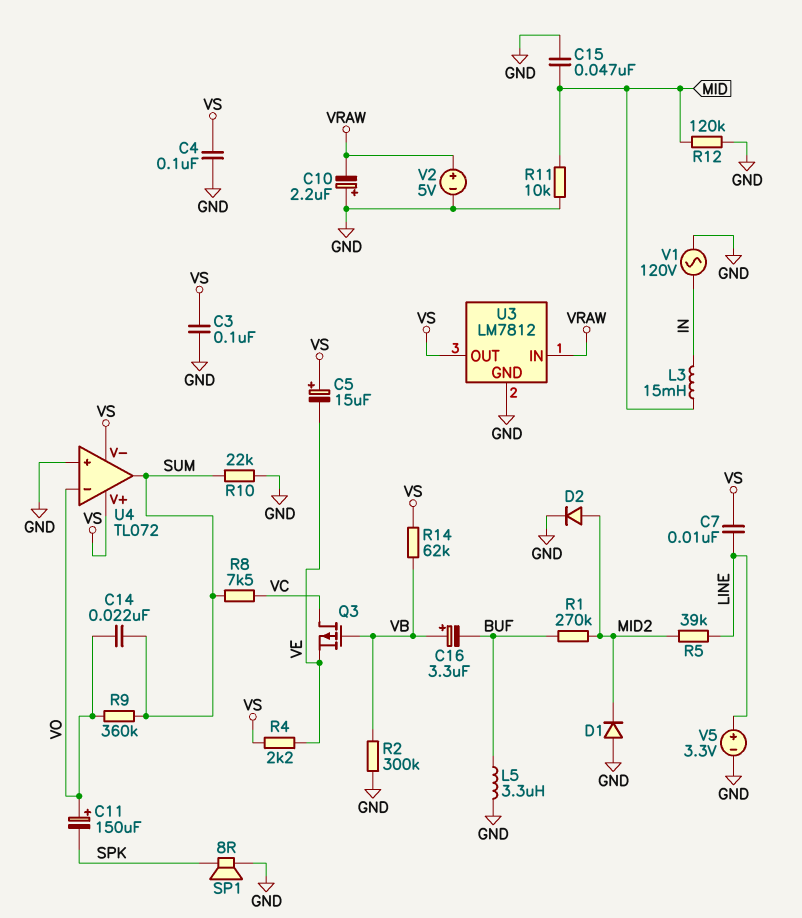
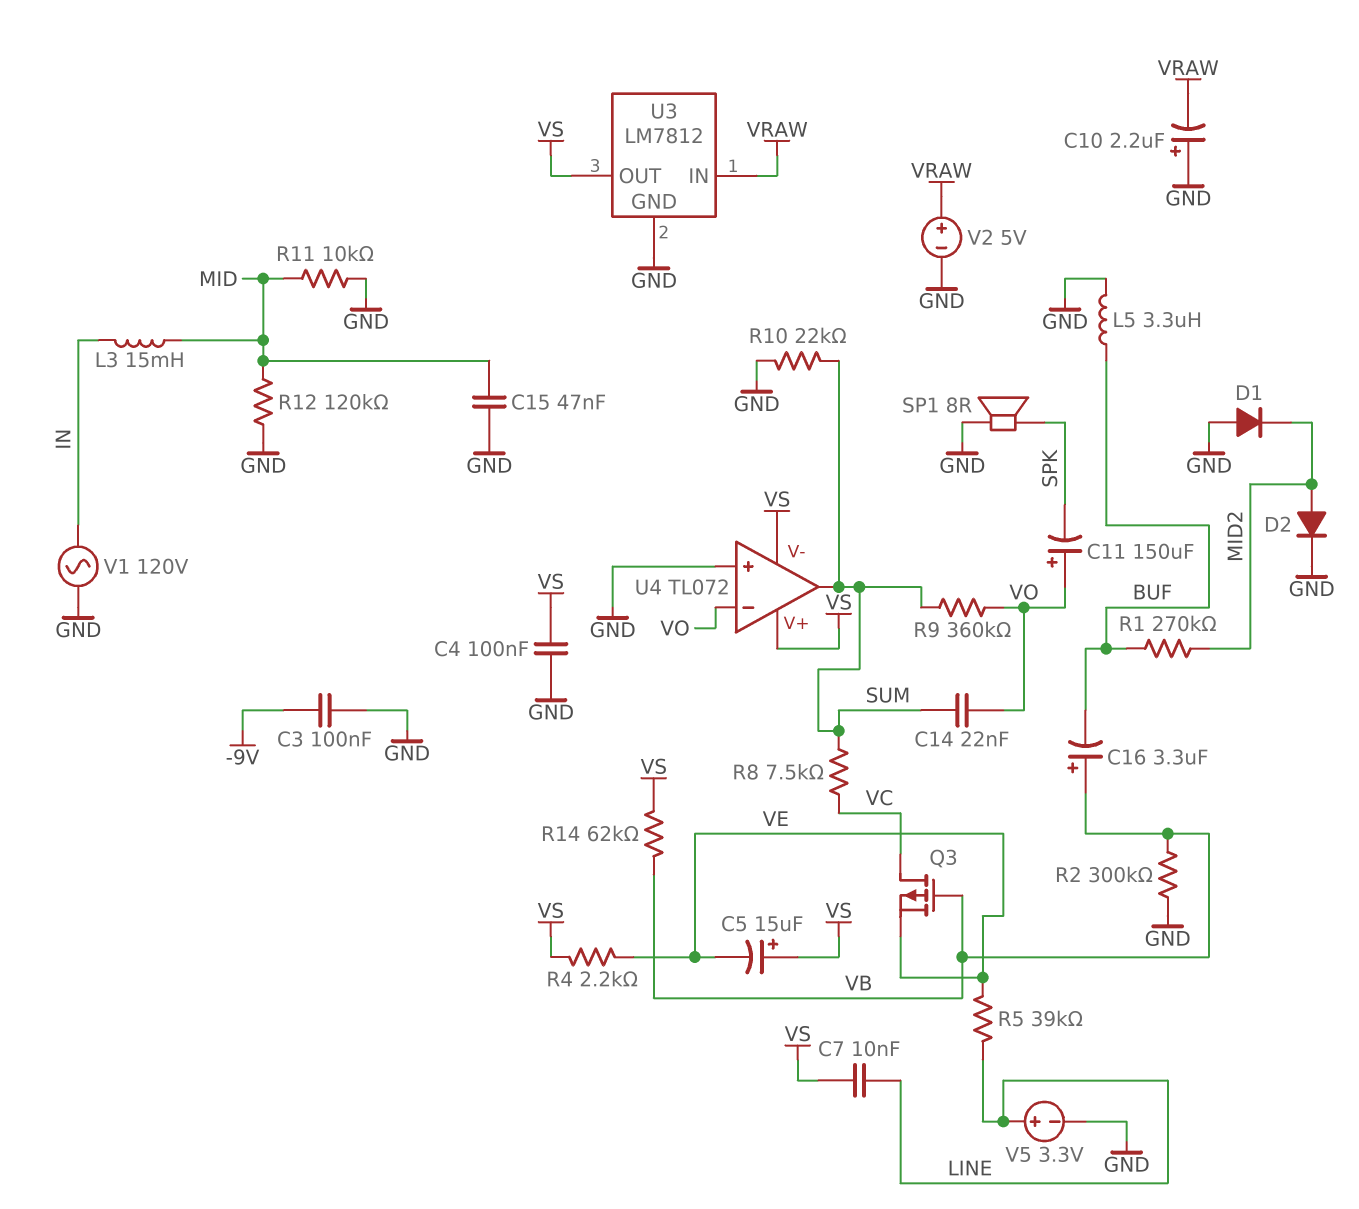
C3: 100nF (GND, VS) -> 100nF (-9V, GND)
R5: 39k (LINE, MID2) -> 39k (LINE, VE)

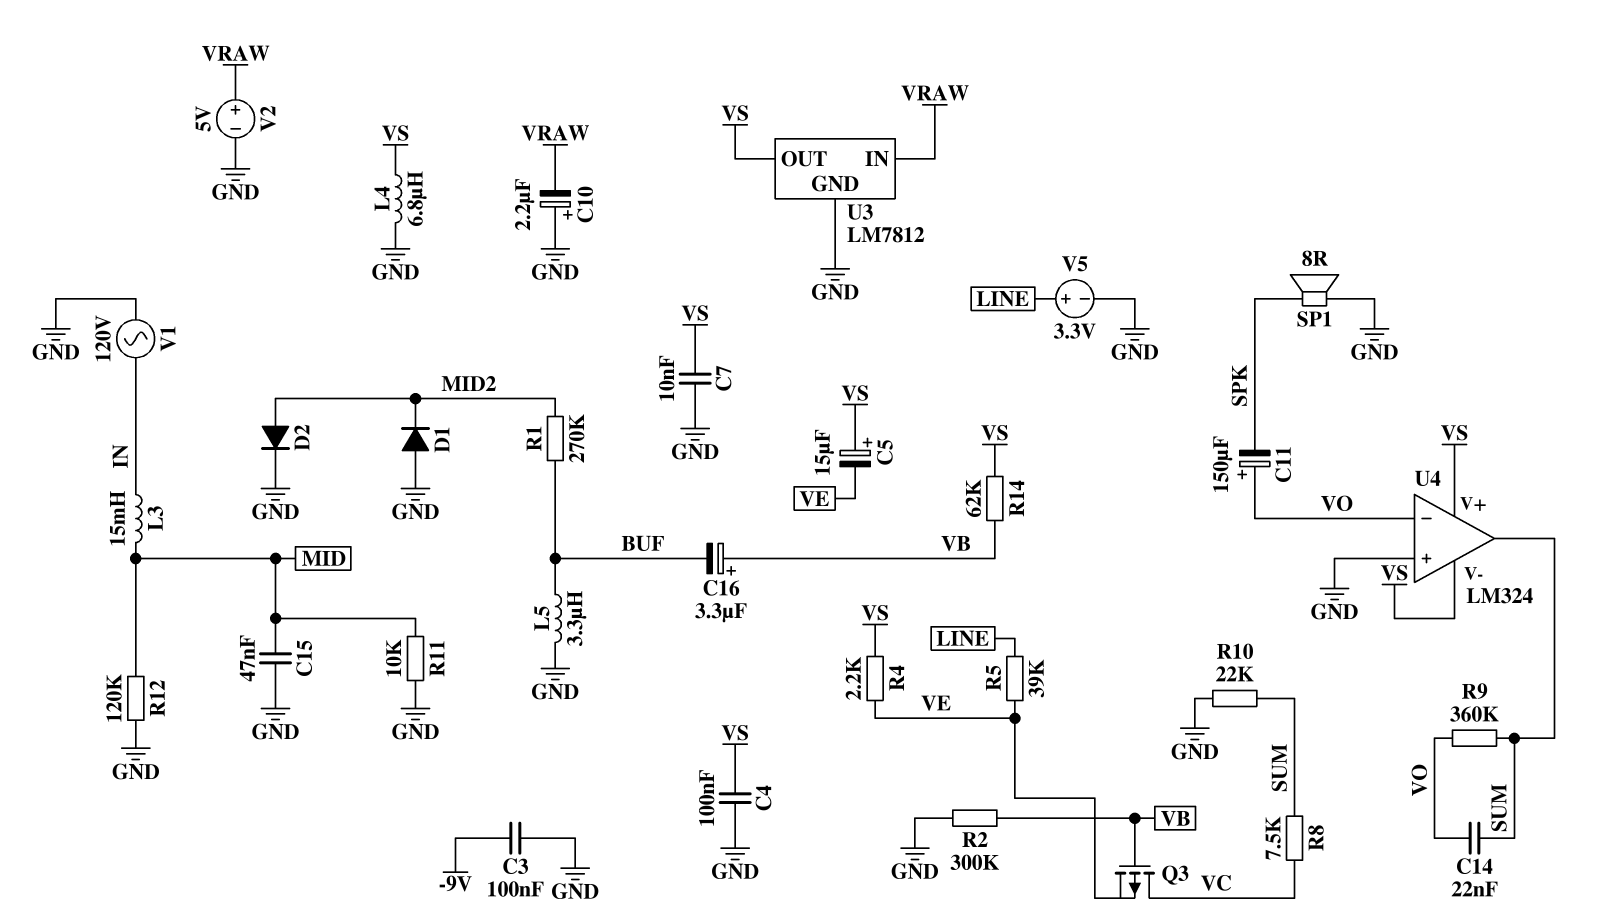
C7: 10nF (LINE, VS) -> 10nF (GND, VS)
L4: none -> 6.8uH (GND, VS)
U4: TL072 -> LM324

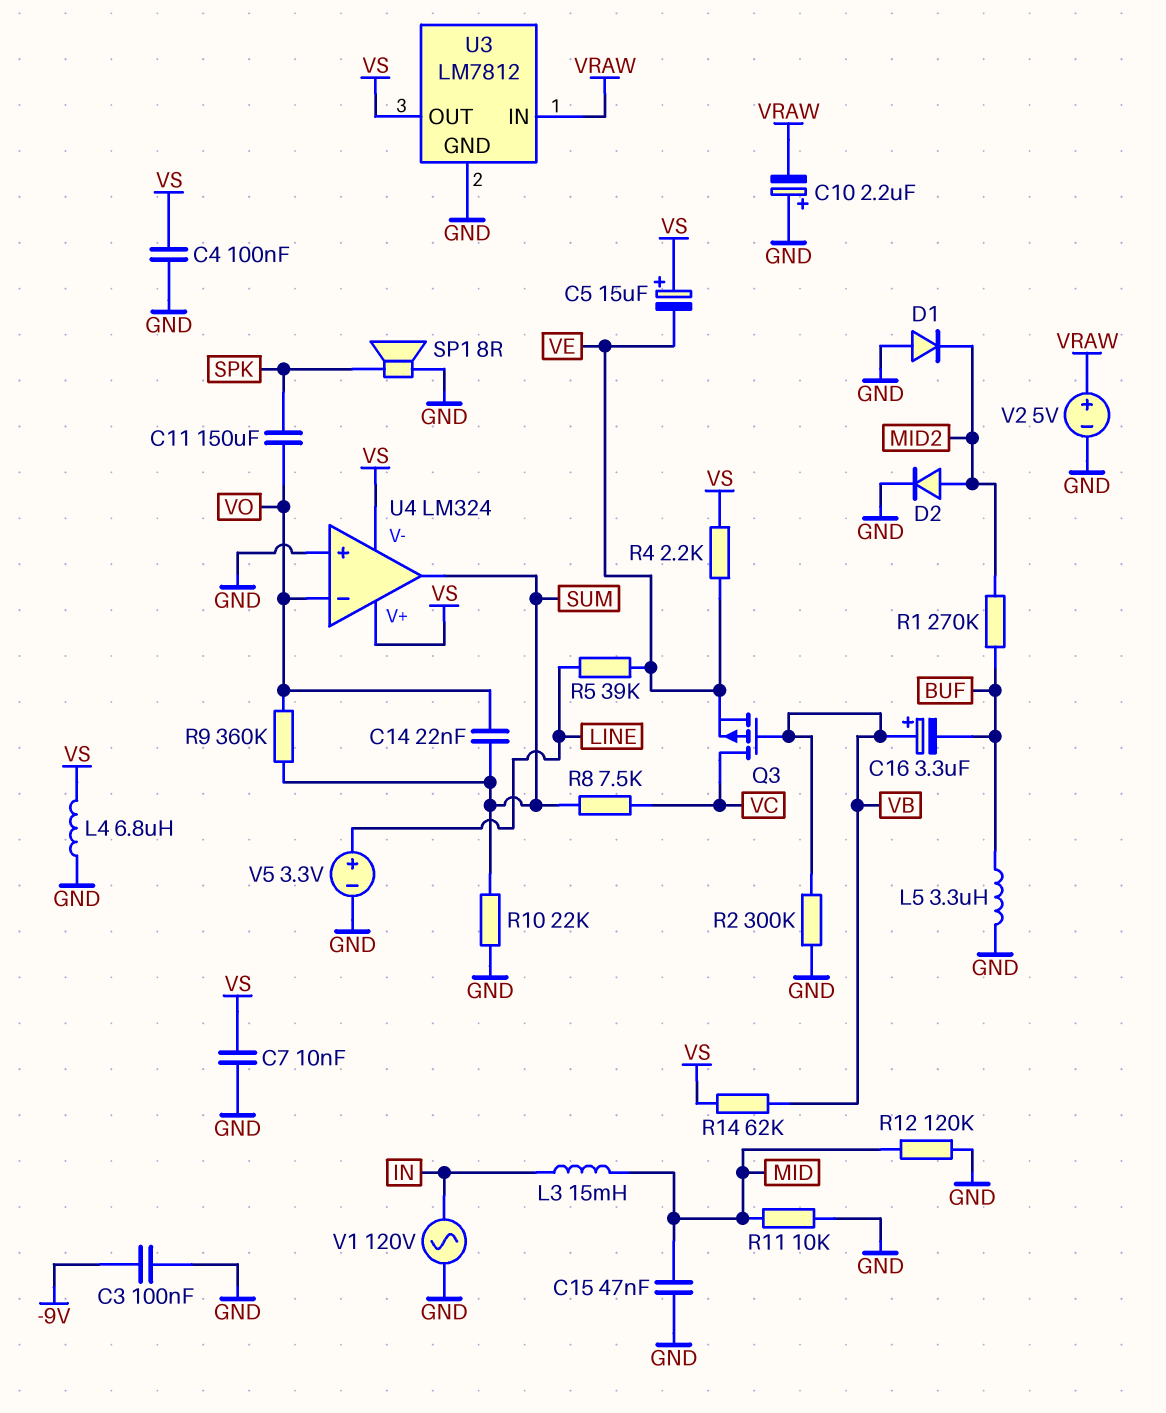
C11: 150uF (plus VO, minus SPK) -> 150uF (SPK, VO)

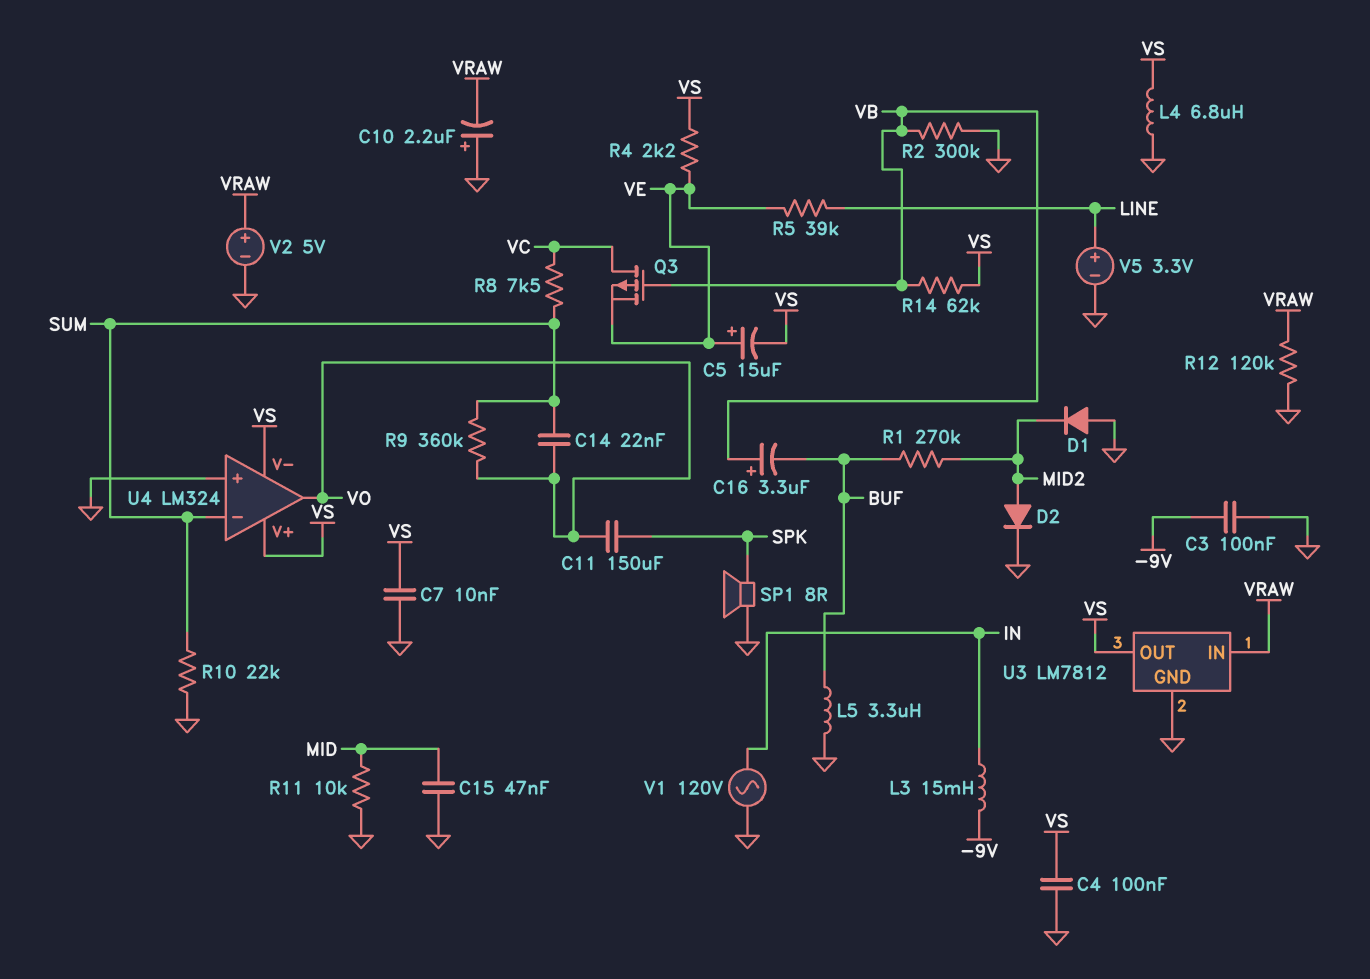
C5: 15uF (plus VS, minus VE) -> 15uF (plus VE, minus VS)
L3: 15mH (IN, MID) -> 15mH (-9V, IN)
R12: 120k (GND, MID) -> 120k (GND, VRAW)
U4 pin in-: VO -> SUM
U4 pin out: SUM -> VO

